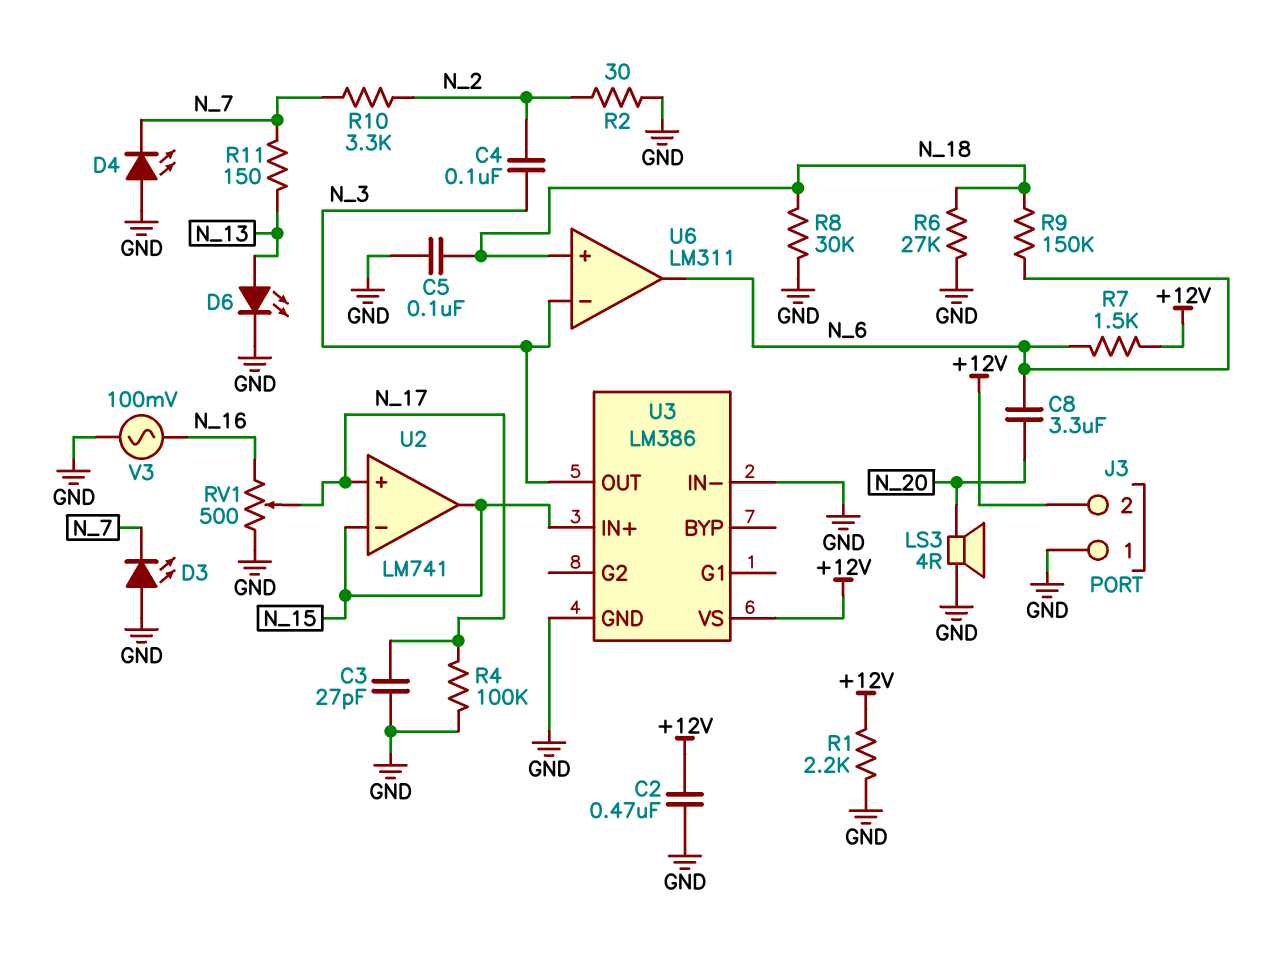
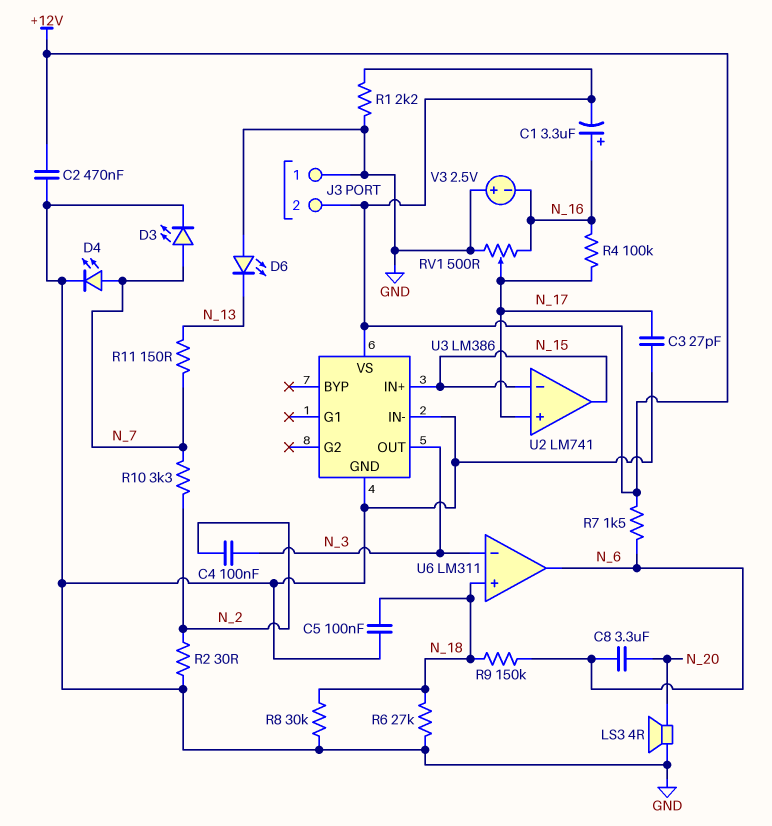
C1: none -> 3.3uF (plus N_16, minus +12V)
D3: LED (A GND, K N_7) -> LED (A N_7, K GND)
D4: LED (A GND, K N_7) -> LED (A N_7, K GND)
D6: LED (A N_13, K GND) -> LED (A GND, K N_13)
R4: 100k (GND, N_17) -> 100k (N_16, N_17)
V3: AC 100mV (GND, N_16) -> 2.5V (plus GND, minus N_16)

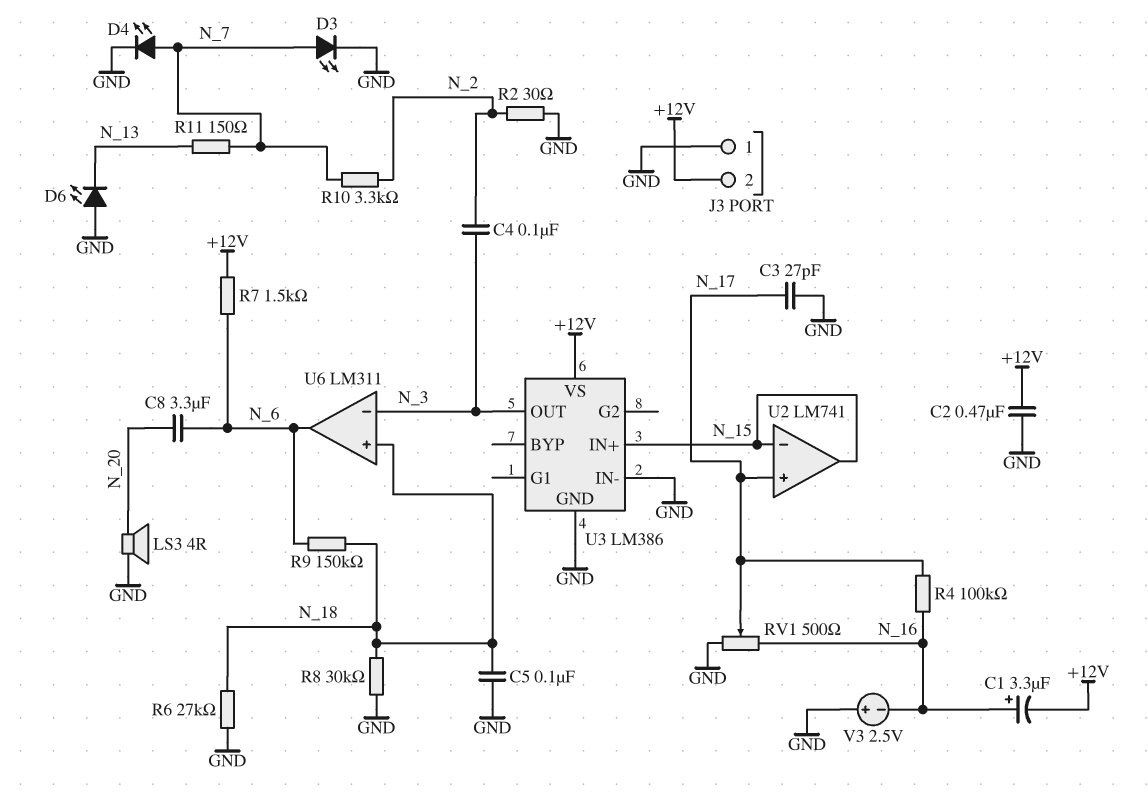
R1: 2.2k (+12V, GND) -> none

